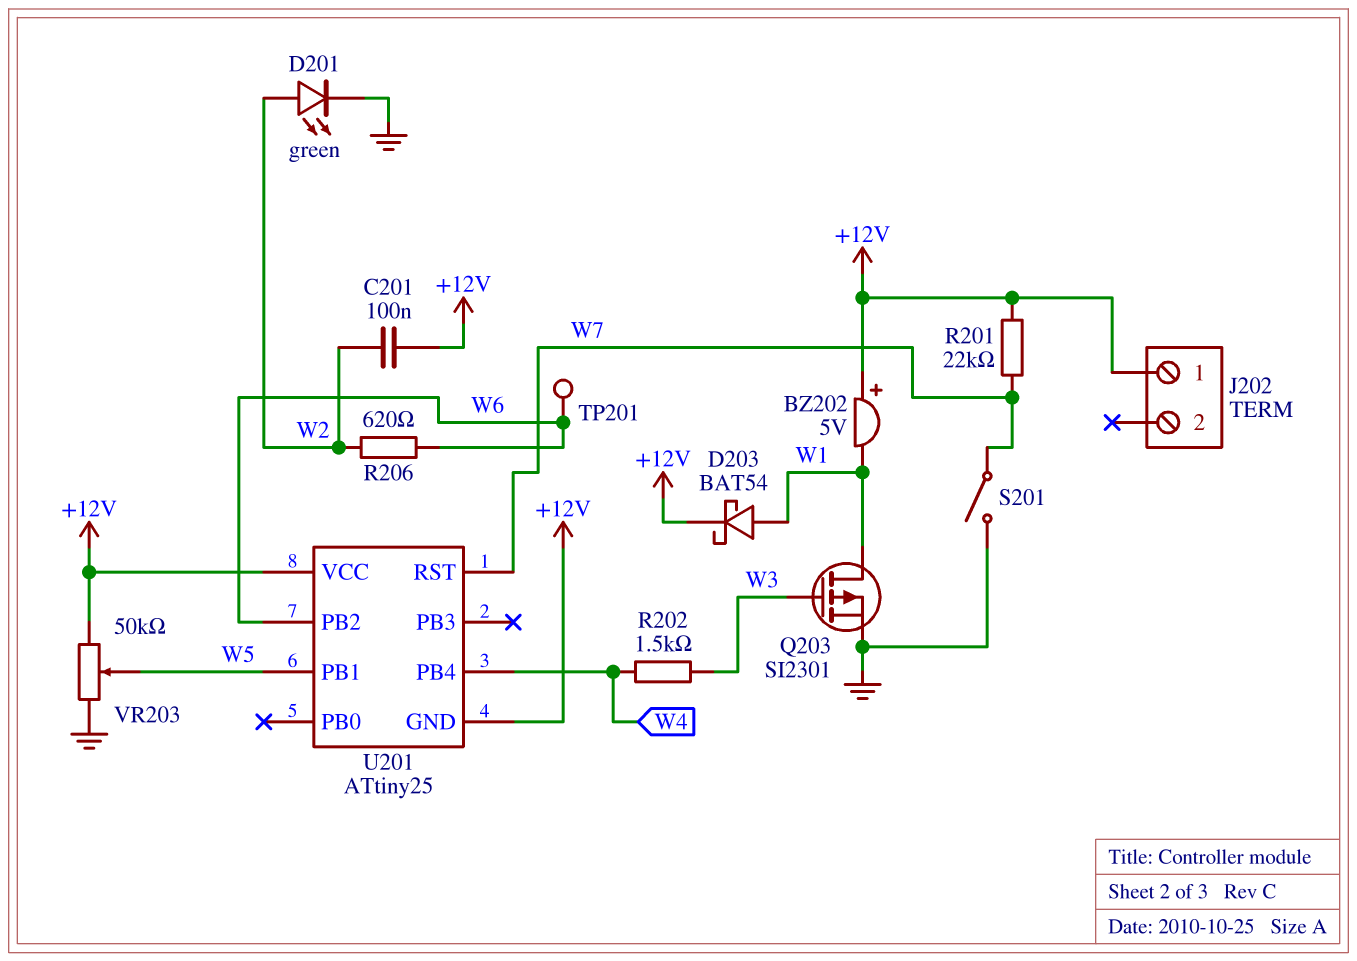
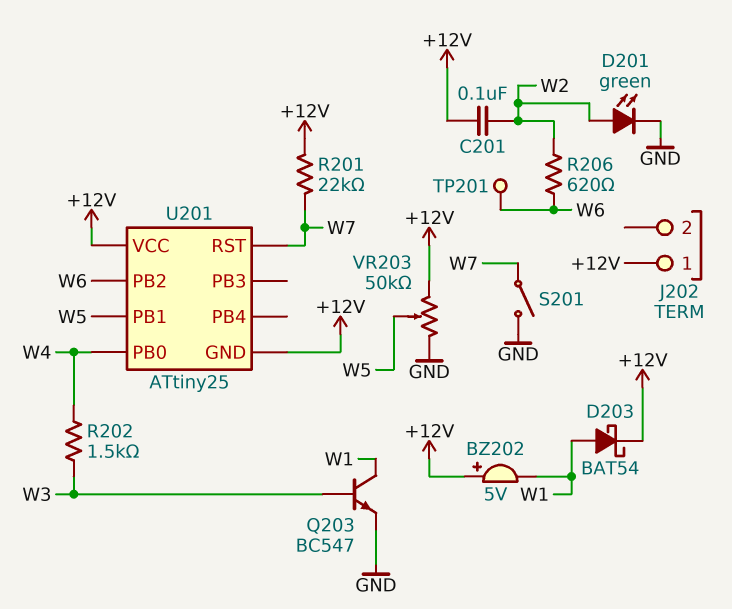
Q203: PMOS SI2301 (G W3, D W1, S GND) -> NPN BC547 (B W3, C W1, E GND)
U201 pin PB0: none -> W4
U201 pin PB4: W4 -> none

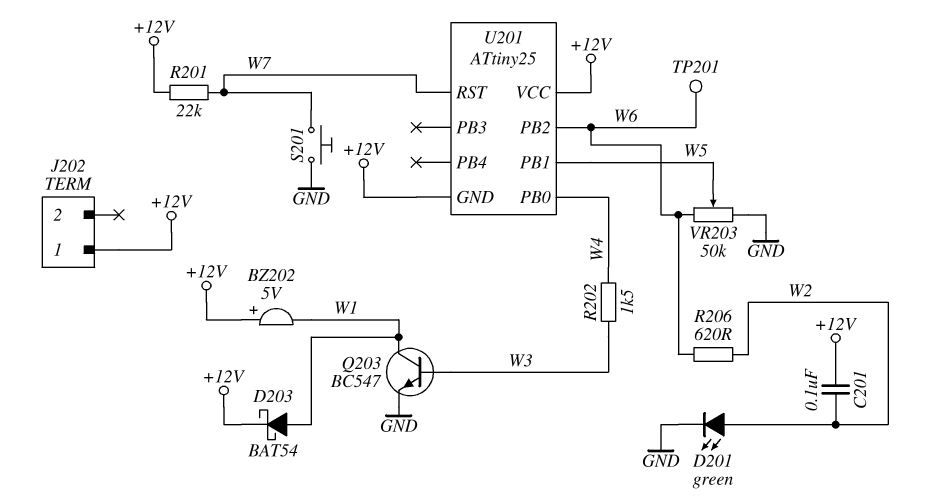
S201: switch (GND, W7) -> button (GND, W7)
VR203: 50k (+12V, GND, wiper W5) -> 50k (GND, W6, wiper W5)

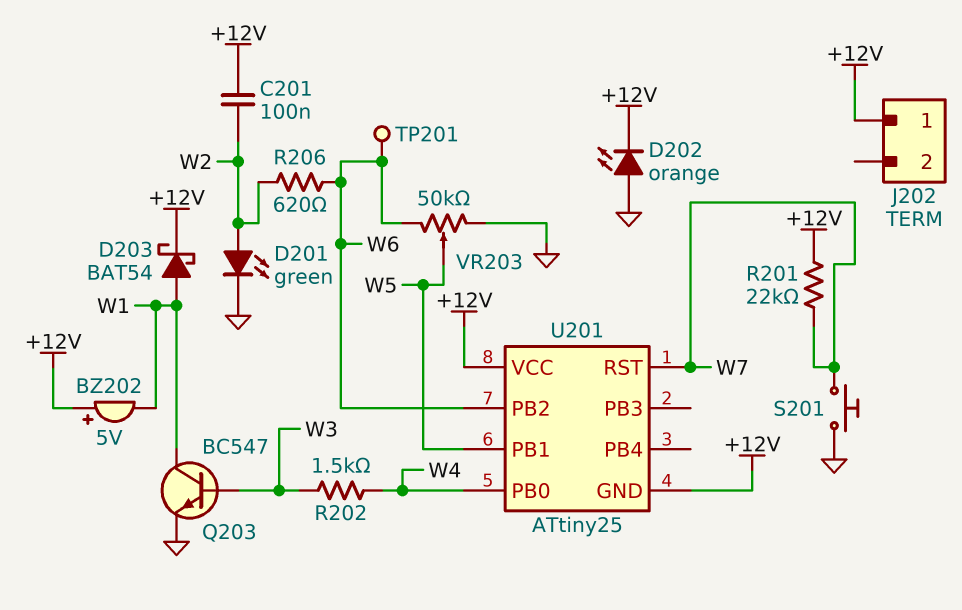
D202: none -> LED orange (A GND, K +12V)

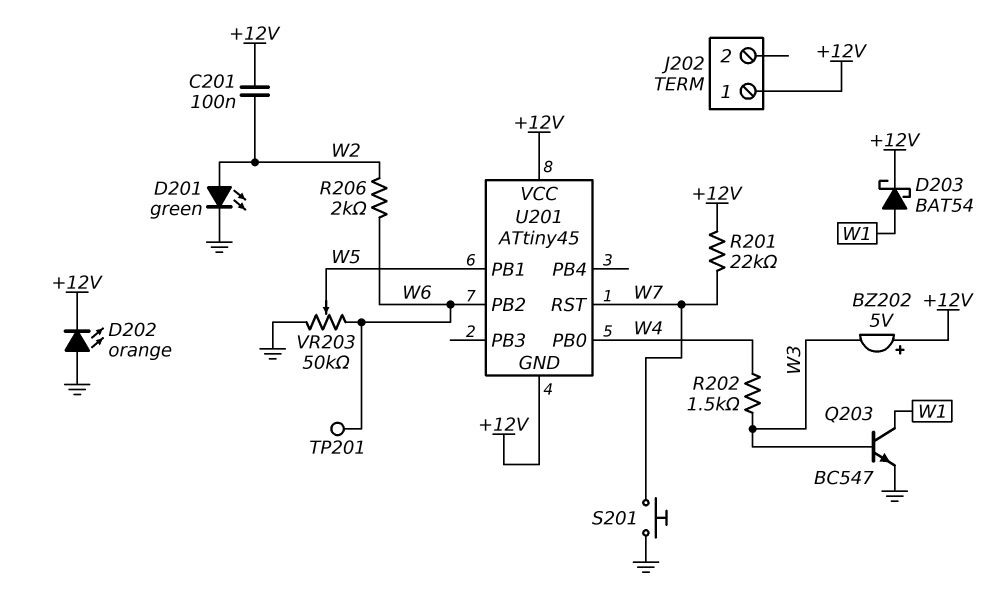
BZ202: buzzer 5V (plus +12V, minus W1) -> buzzer 5V (plus +12V, minus W3)
R206: 620 (W2, W6) -> 2k (W2, W6)
U201: ATtiny25 -> ATtiny45

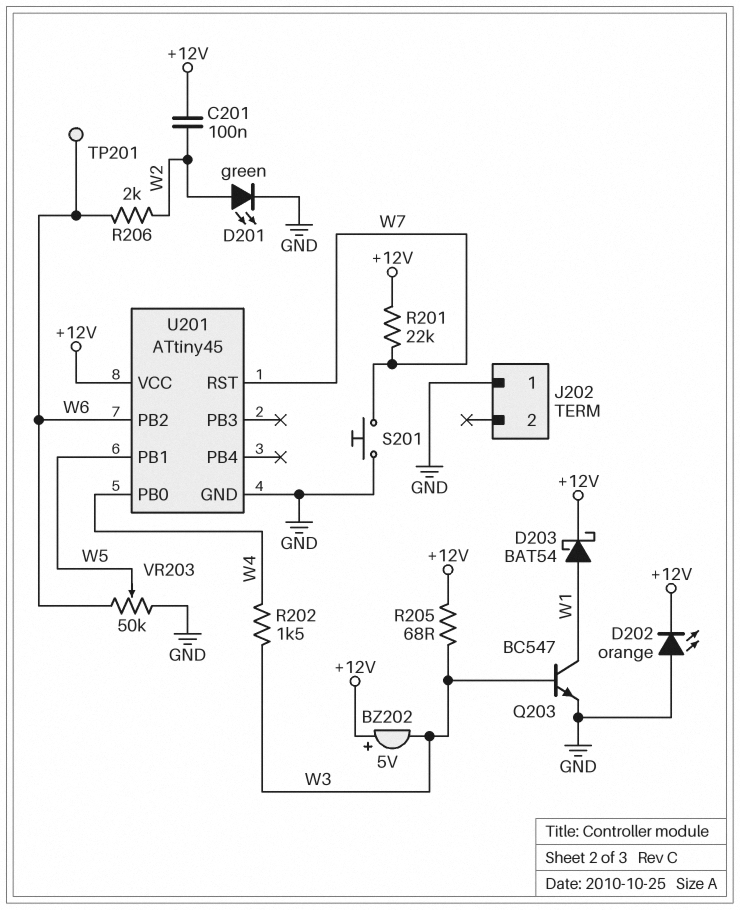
J202 pin 1: +12V -> GND
R205: none -> 68 (+12V, W3)
U201 pin GND: +12V -> GND

